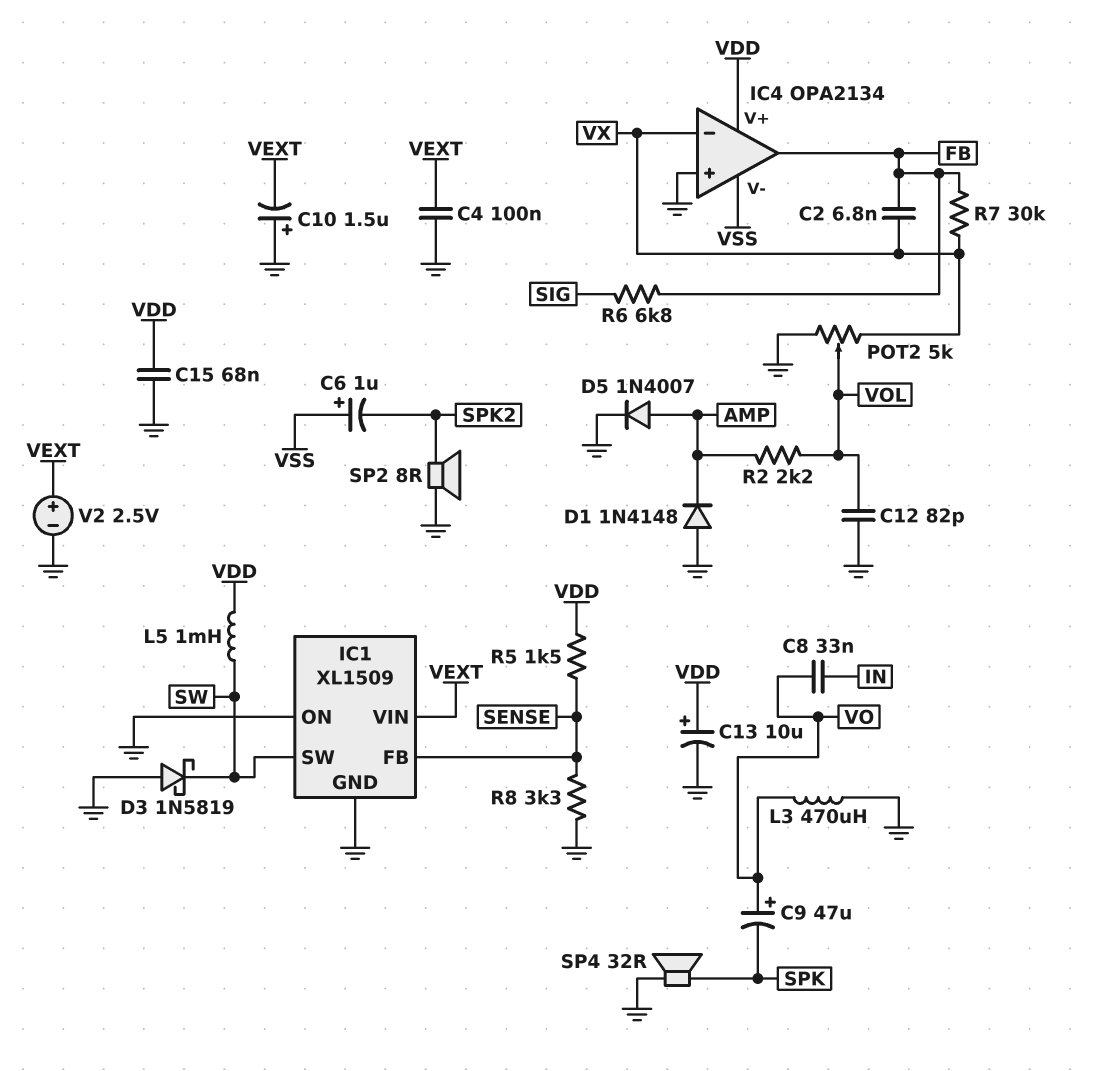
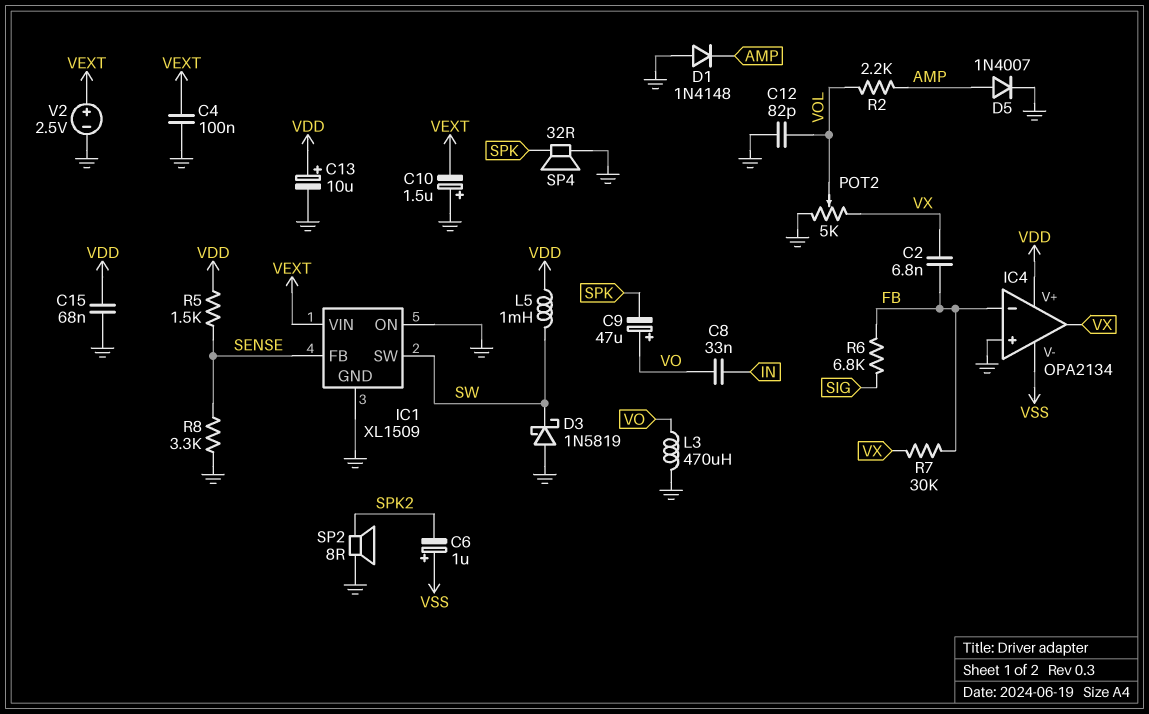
IC4 pin in-: VX -> FB
IC4 pin out: FB -> VX

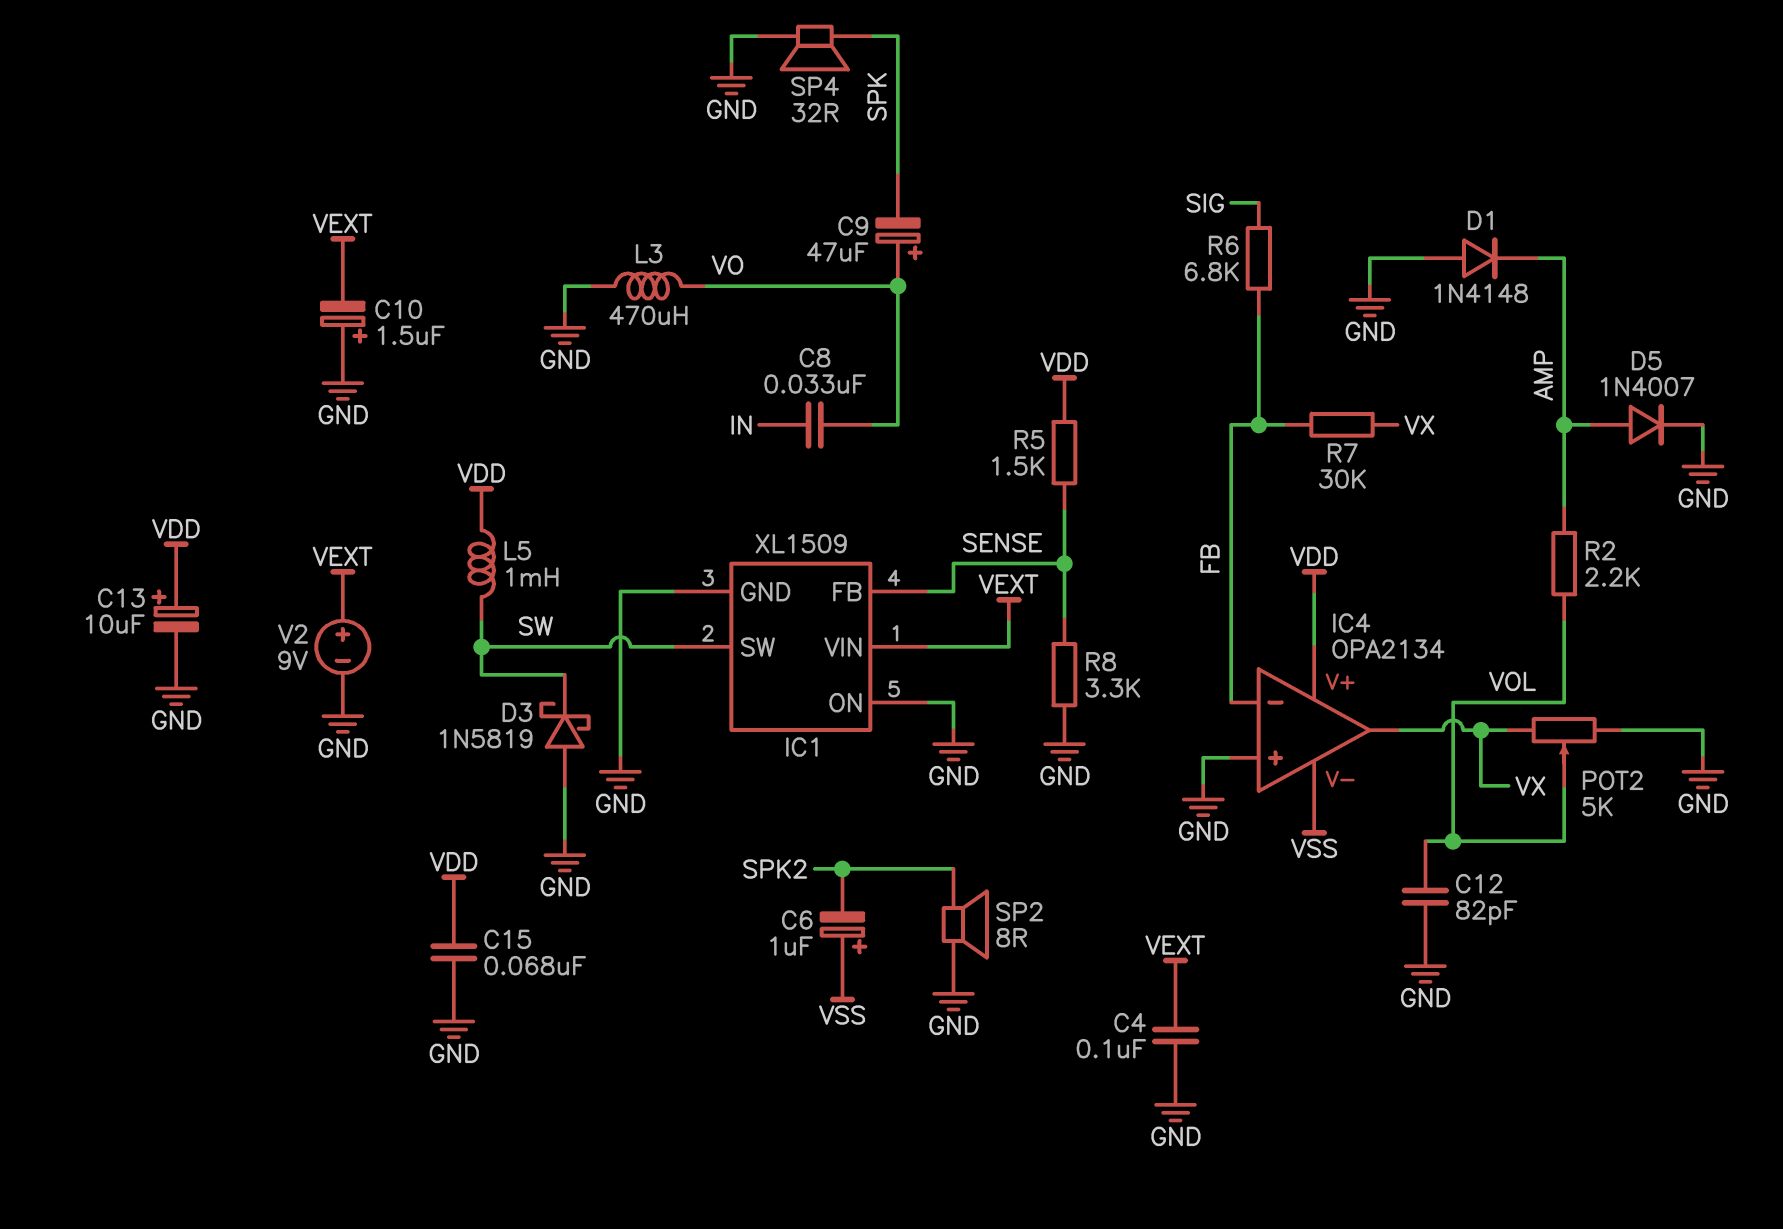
C2: 6.8nF (FB, VX) -> none
V2: 2.5V (plus VEXT, minus GND) -> 9V (plus VEXT, minus GND)

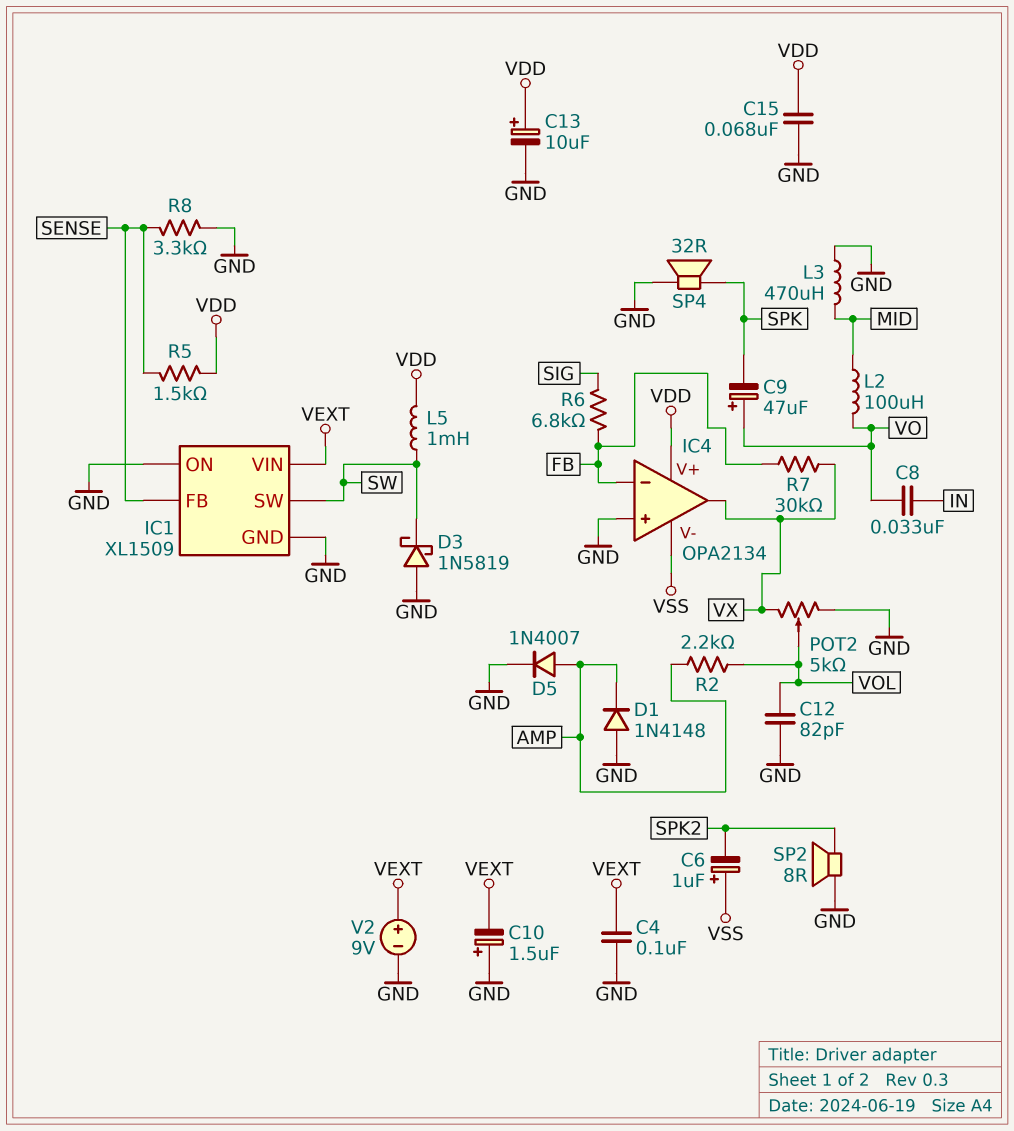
L2: none -> 100uH (MID, VO)
L3: 470uH (GND, VO) -> 470uH (GND, MID)

